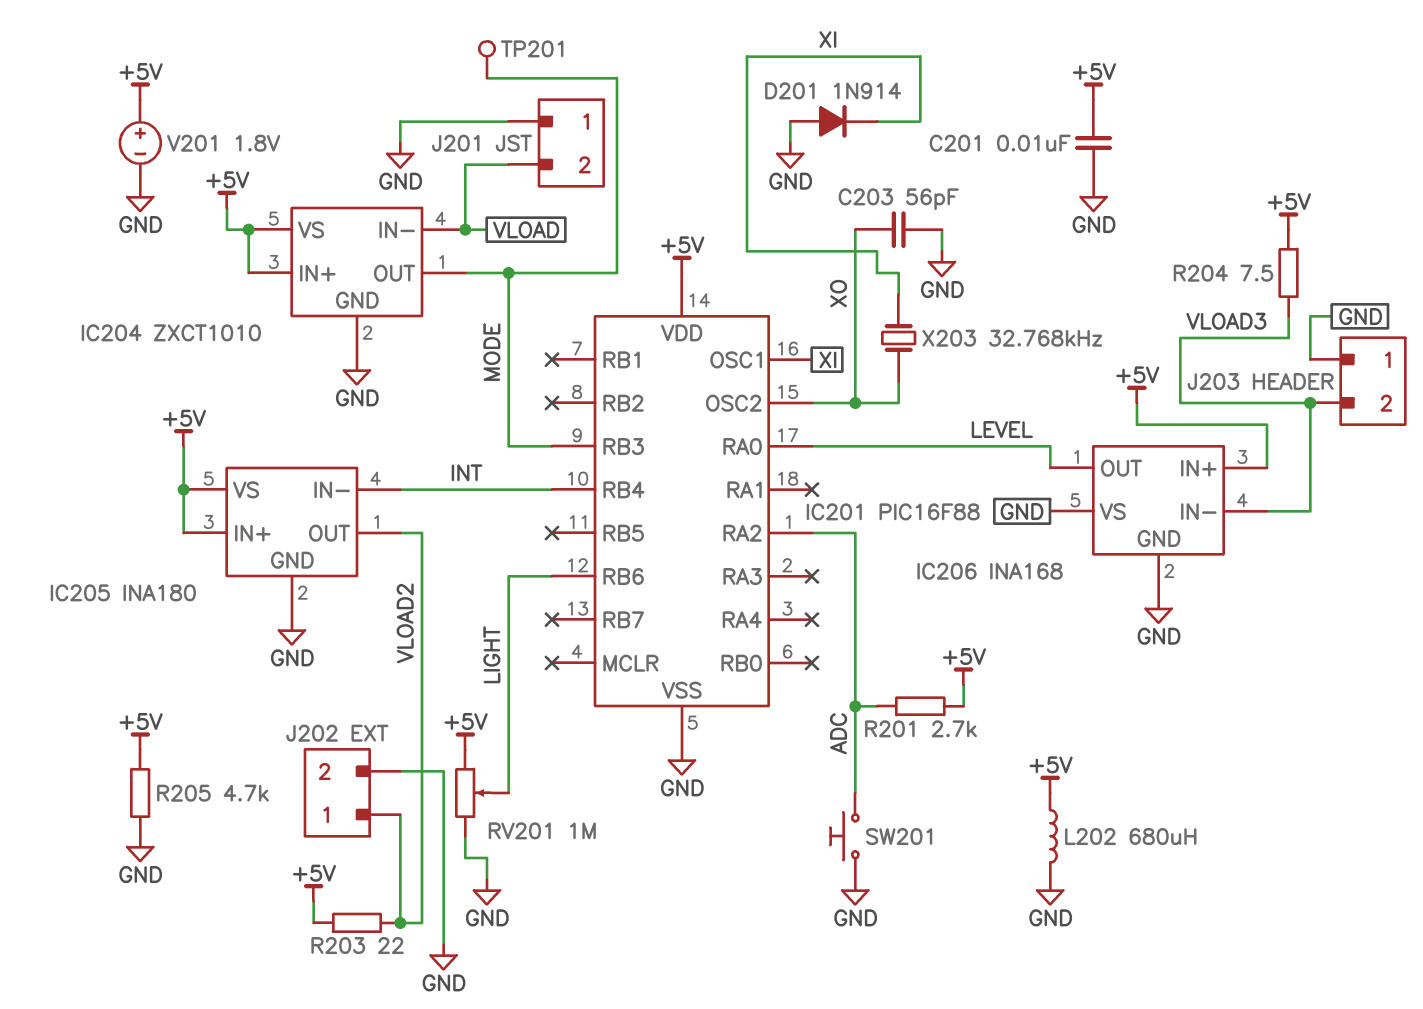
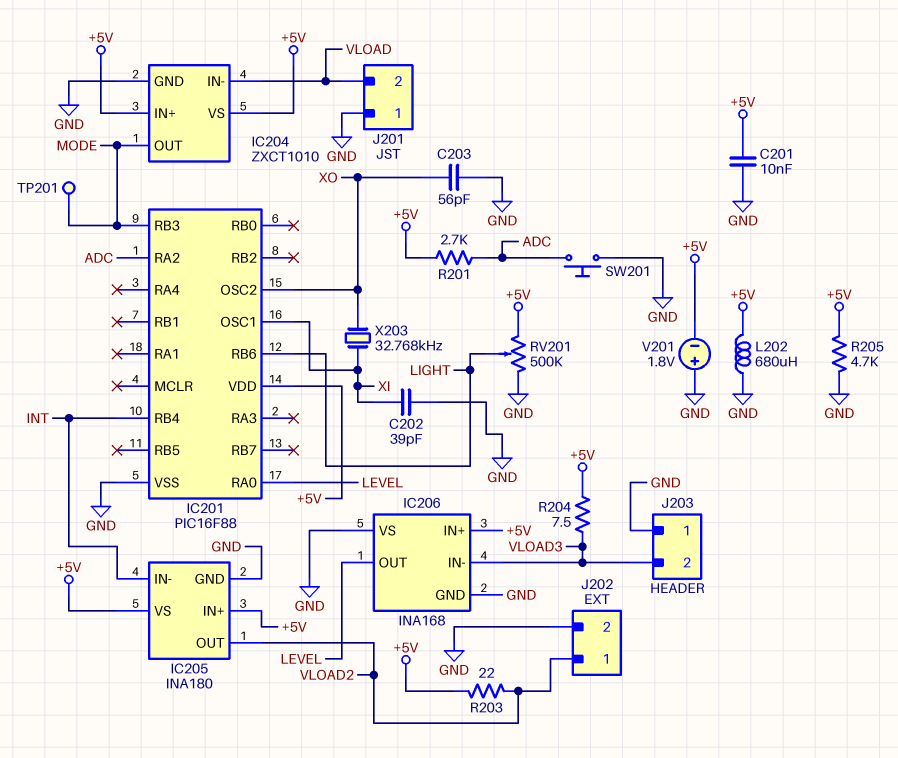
C202: none -> 39pF (GND, XI)
D201: diode 1N914 (A GND, K XI) -> none
RV201: 1M (+5V, GND, wiper LIGHT) -> 500k (+5V, GND, wiper LIGHT)
V201: 1.8V (plus +5V, minus GND) -> 1.8V (plus GND, minus +5V)

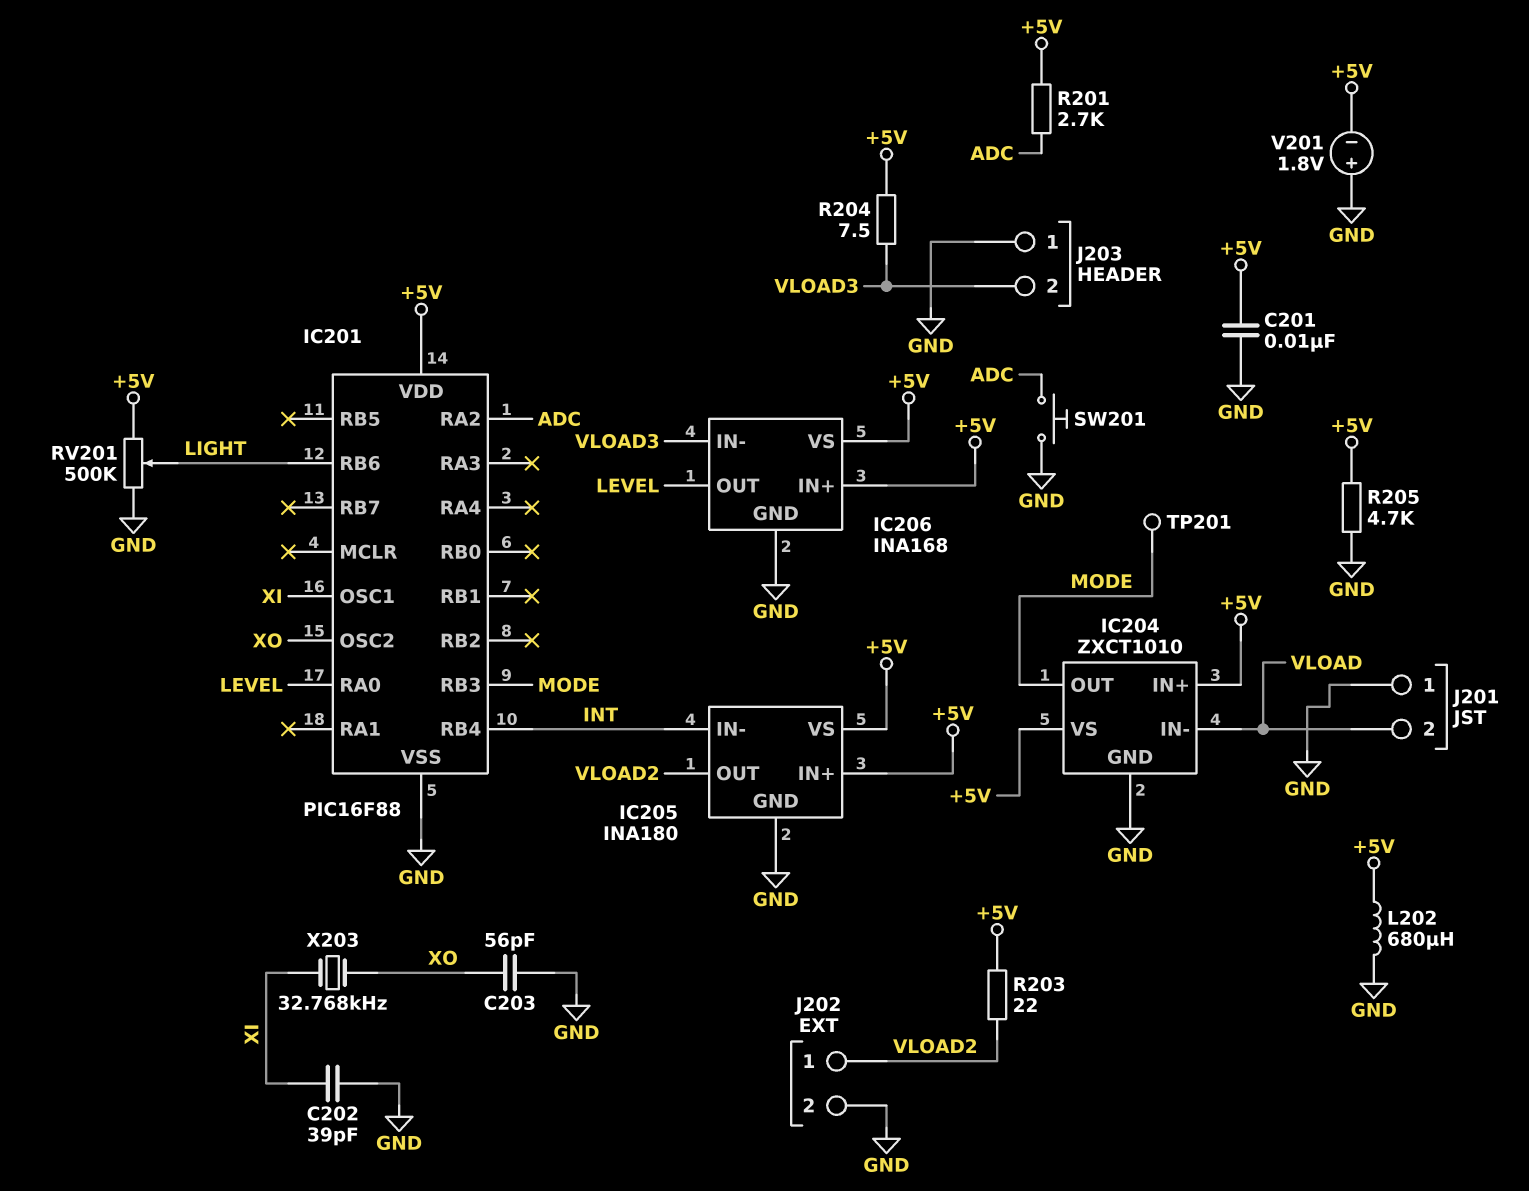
IC206 pin VS: GND -> +5V

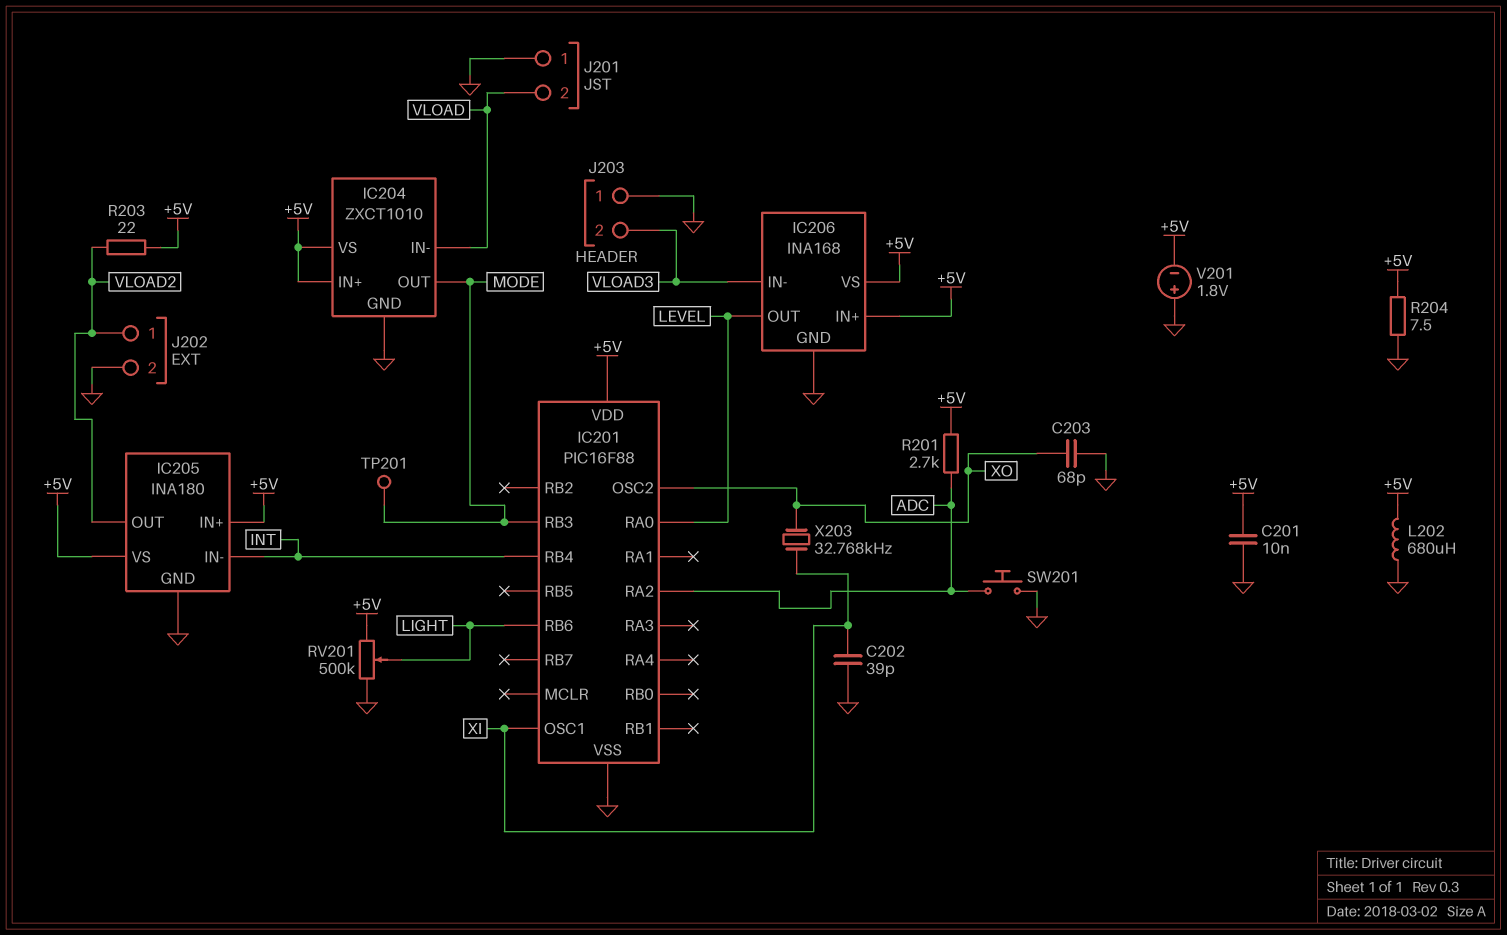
C203: 56pF (GND, XO) -> 68pF (GND, XO)
R204: 7.5 (+5V, VLOAD3) -> 7.5 (+5V, GND)
R205: 4.7k (+5V, GND) -> none

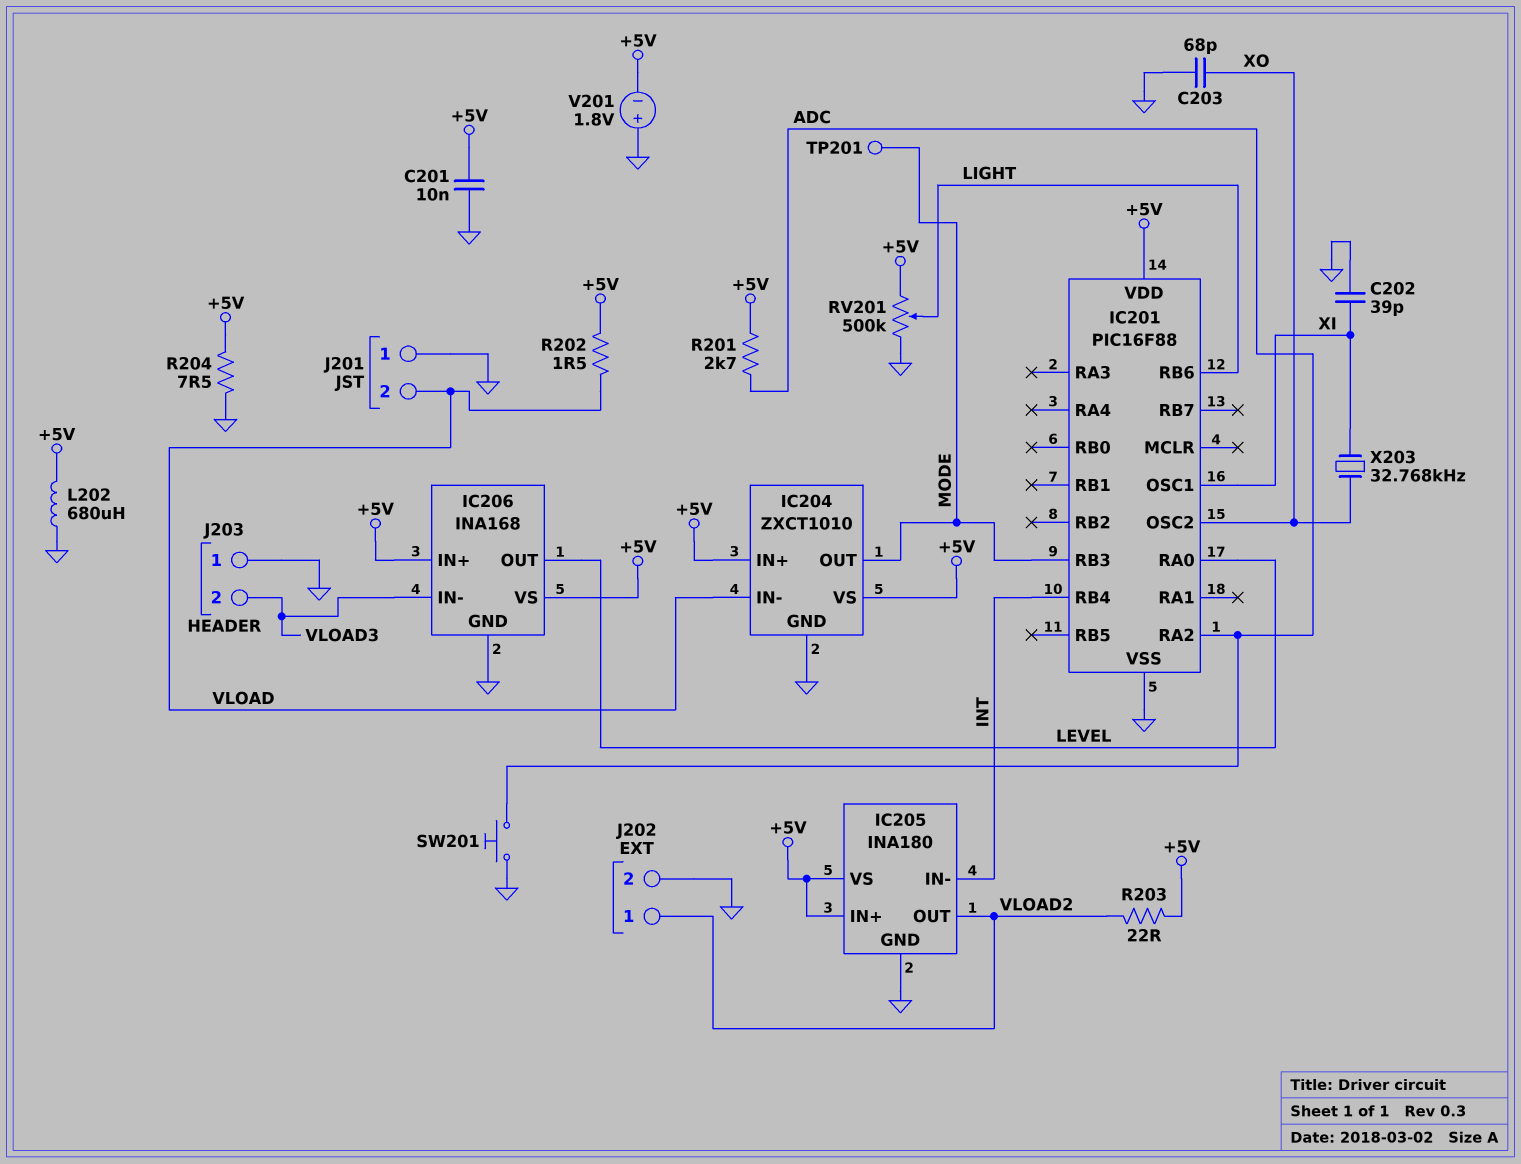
R202: none -> 1.5 (+5V, VLOAD)

